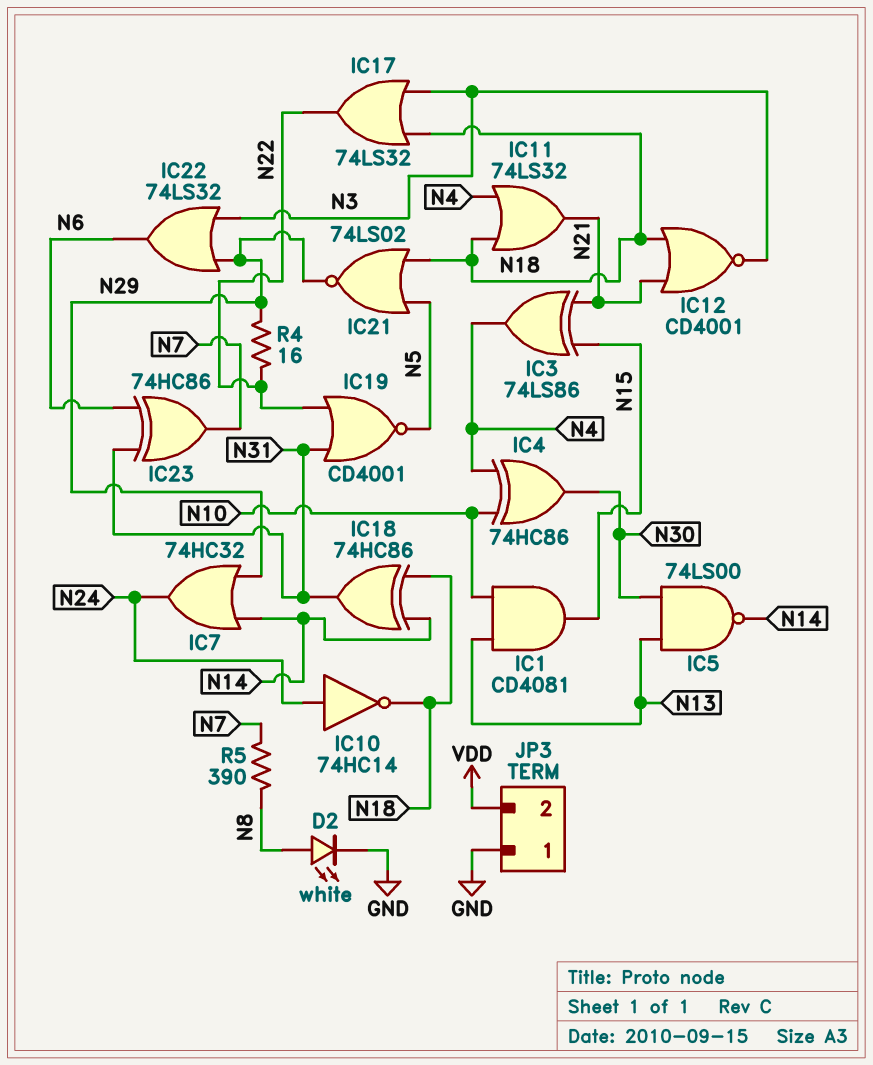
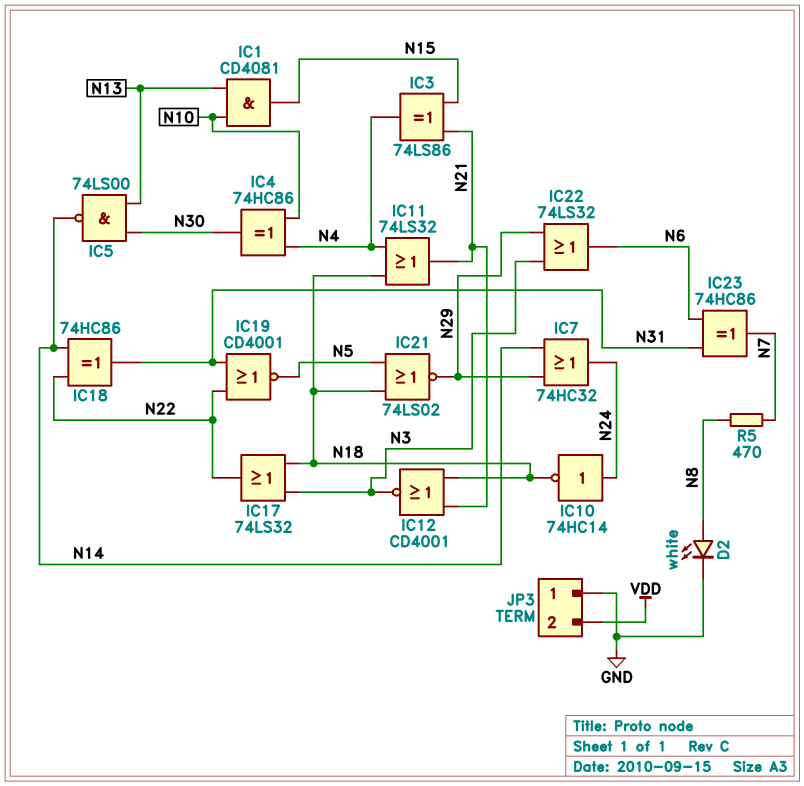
IC18: XOR 74HC86 (in N14, in N18, out N31) -> XOR 74HC86 (in N14, in N22, out N31)
R4: 16 (N22, N29) -> none
R5: 390 (N7, N8) -> 470 (N7, N8)

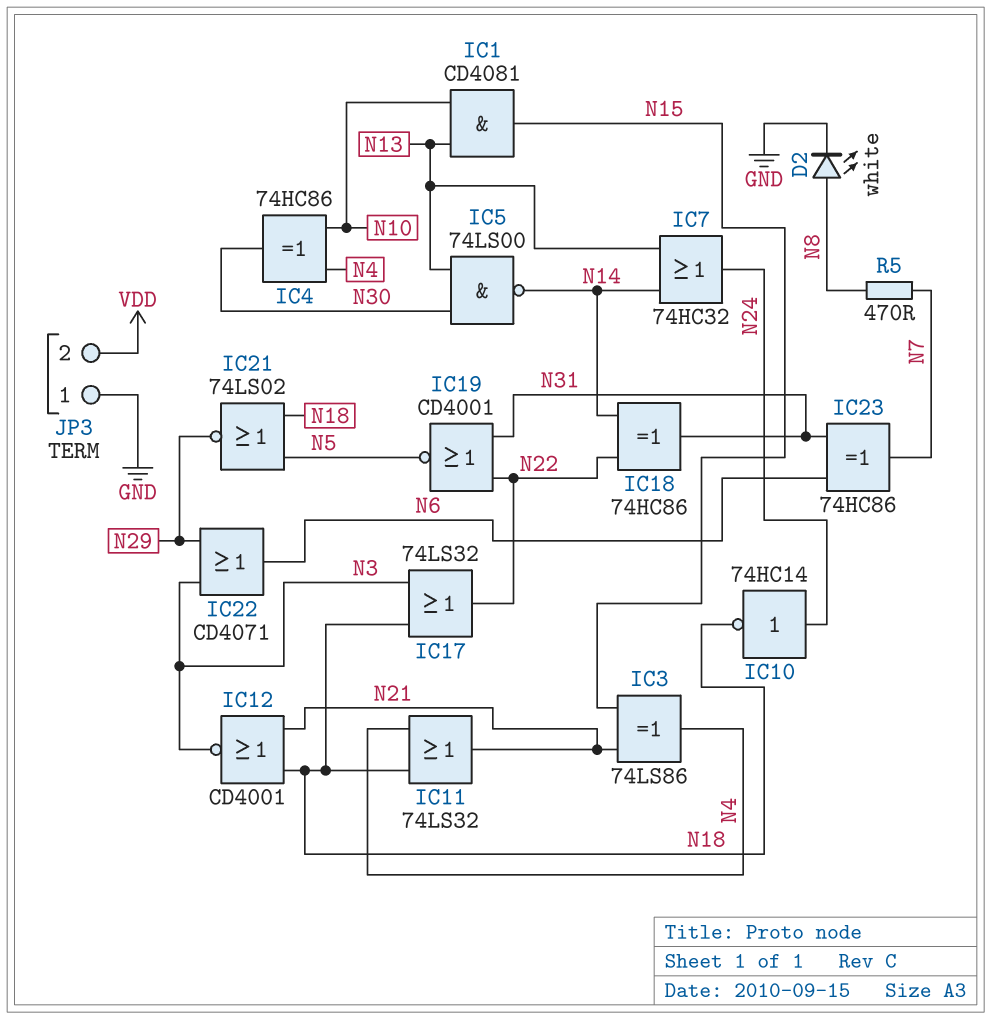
IC7: OR 74HC32 (in N14, in N29, out N24) -> OR 74HC32 (in N13, in N14, out N24)
IC22: OR 74LS32 (in N3, in N29, out N6) -> OR CD4071 (in N3, in N29, out N6)

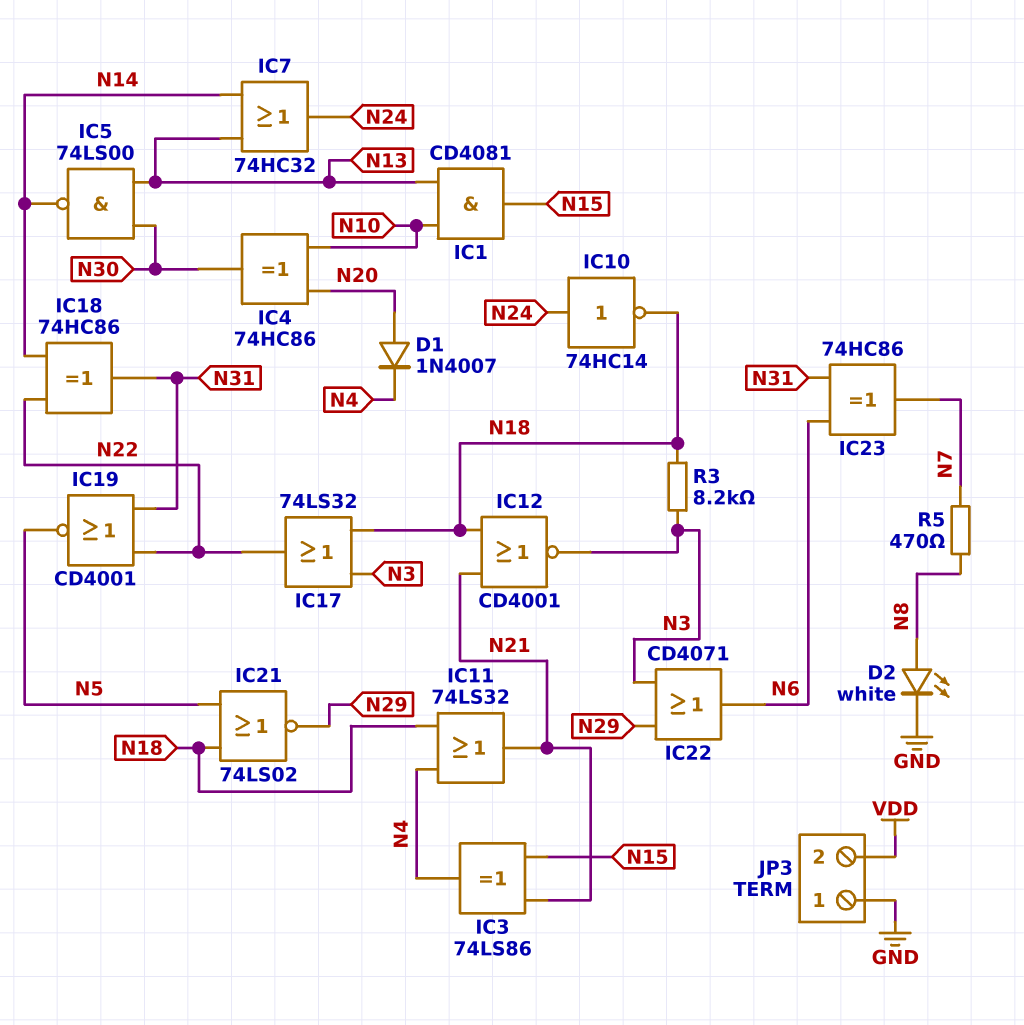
D1: none -> diode 1N4007 (A N20, K N4)
IC4: XOR 74HC86 (in N4, in N10, out N30) -> XOR 74HC86 (in N10, in N20, out N30)
R3: none -> 8.2k (N3, N18)

